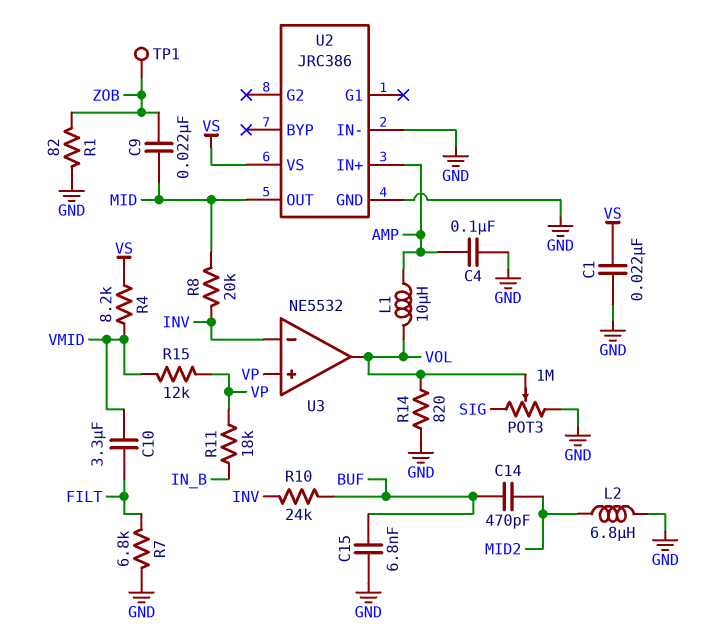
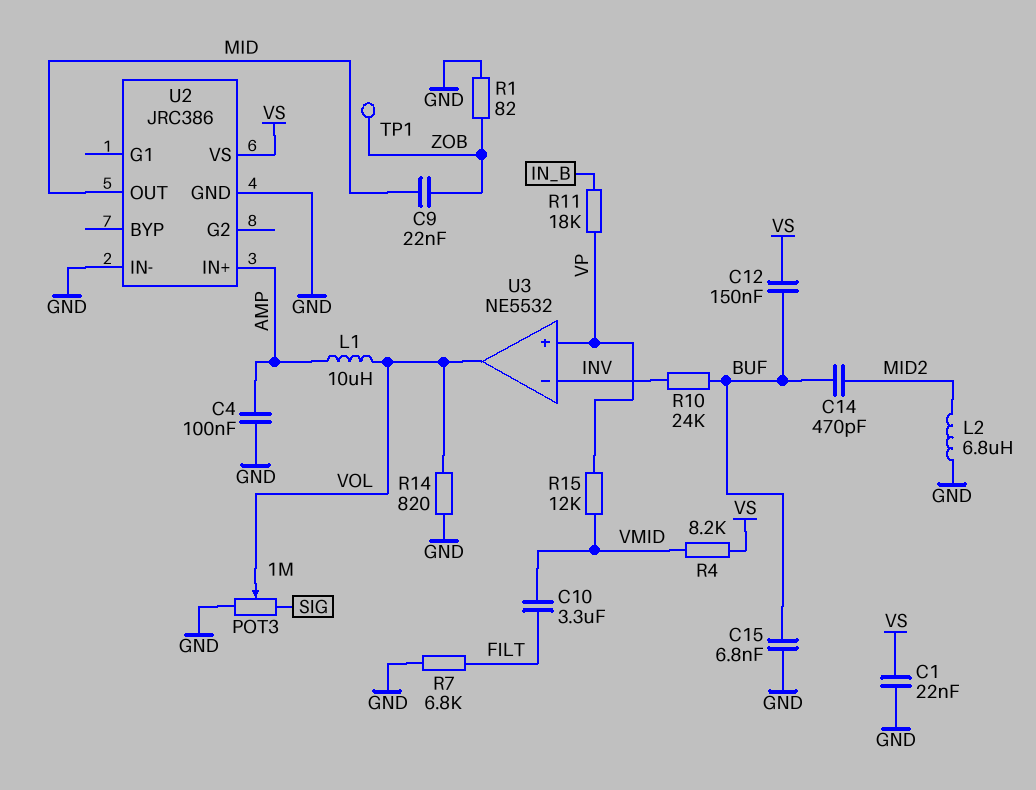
C12: none -> 150nF (BUF, VS)
R8: 20k (INV, MID) -> none

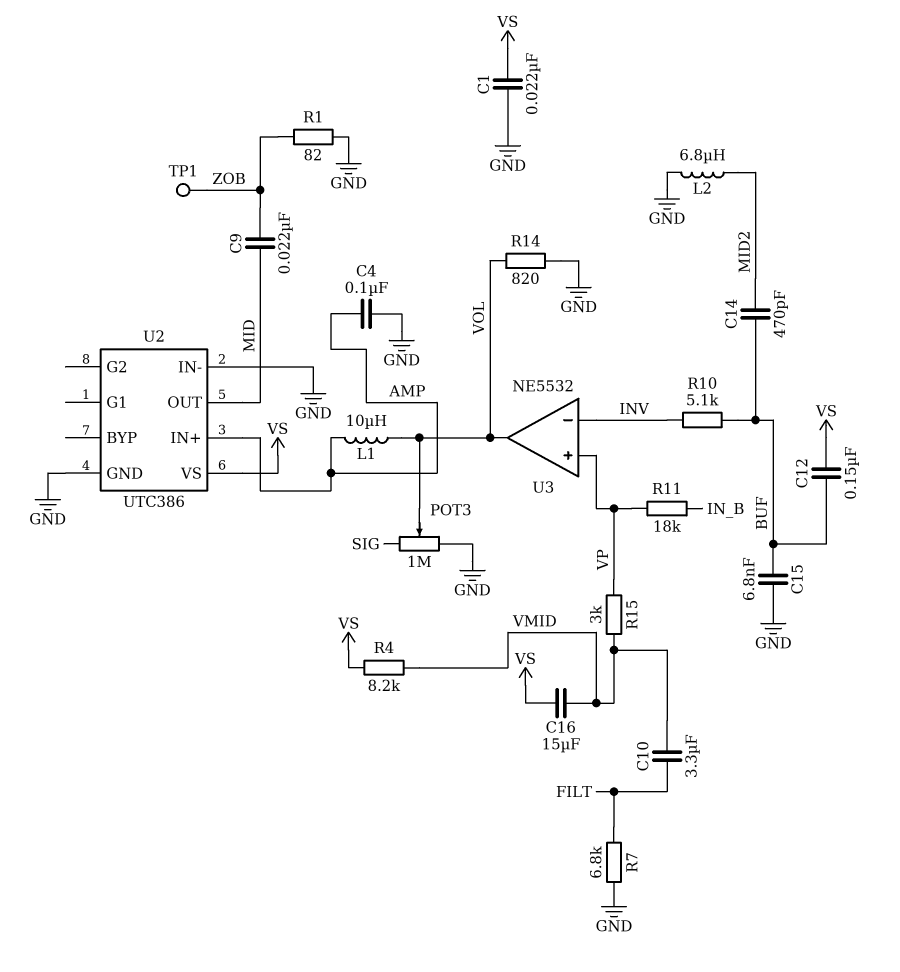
C16: none -> 15uF (VMID, VS)
R10: 24k (BUF, INV) -> 5.1k (BUF, INV)
R15: 12k (VMID, VP) -> 3k (VMID, VP)
U2: JRC386 -> UTC386

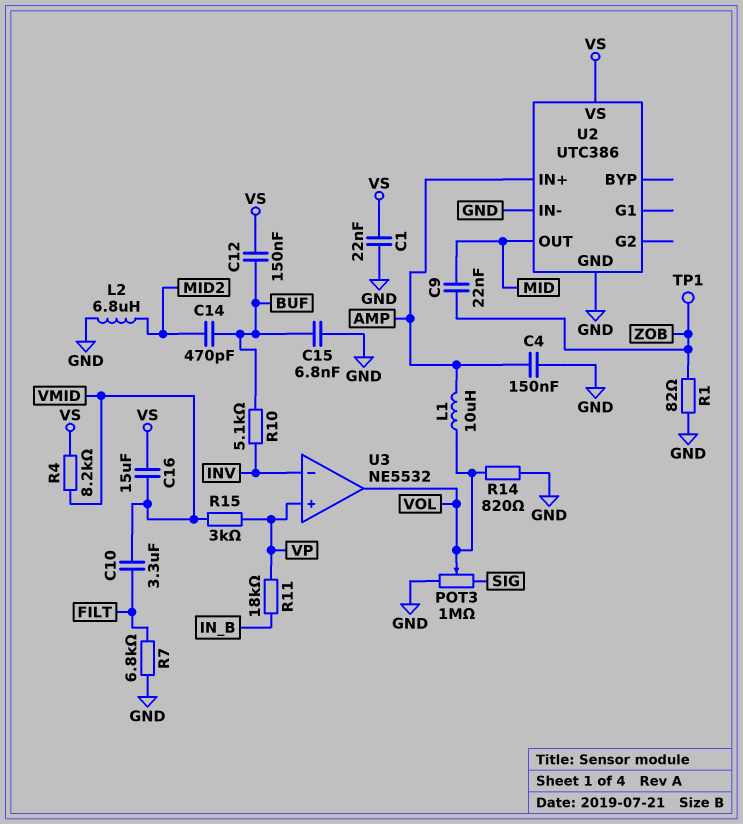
C4: 100nF (AMP, GND) -> 150nF (AMP, GND)

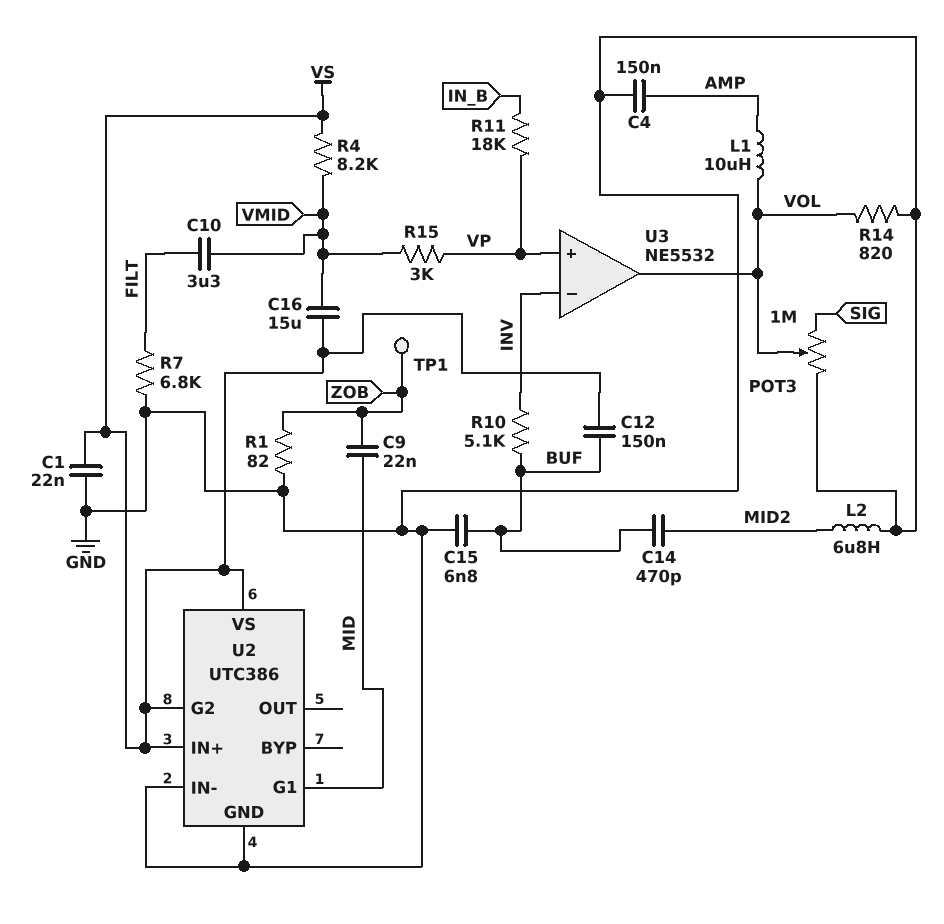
U2 pin G1: none -> MID
U2 pin G2: none -> VS
U2 pin IN+: AMP -> VS
U2 pin OUT: MID -> none

